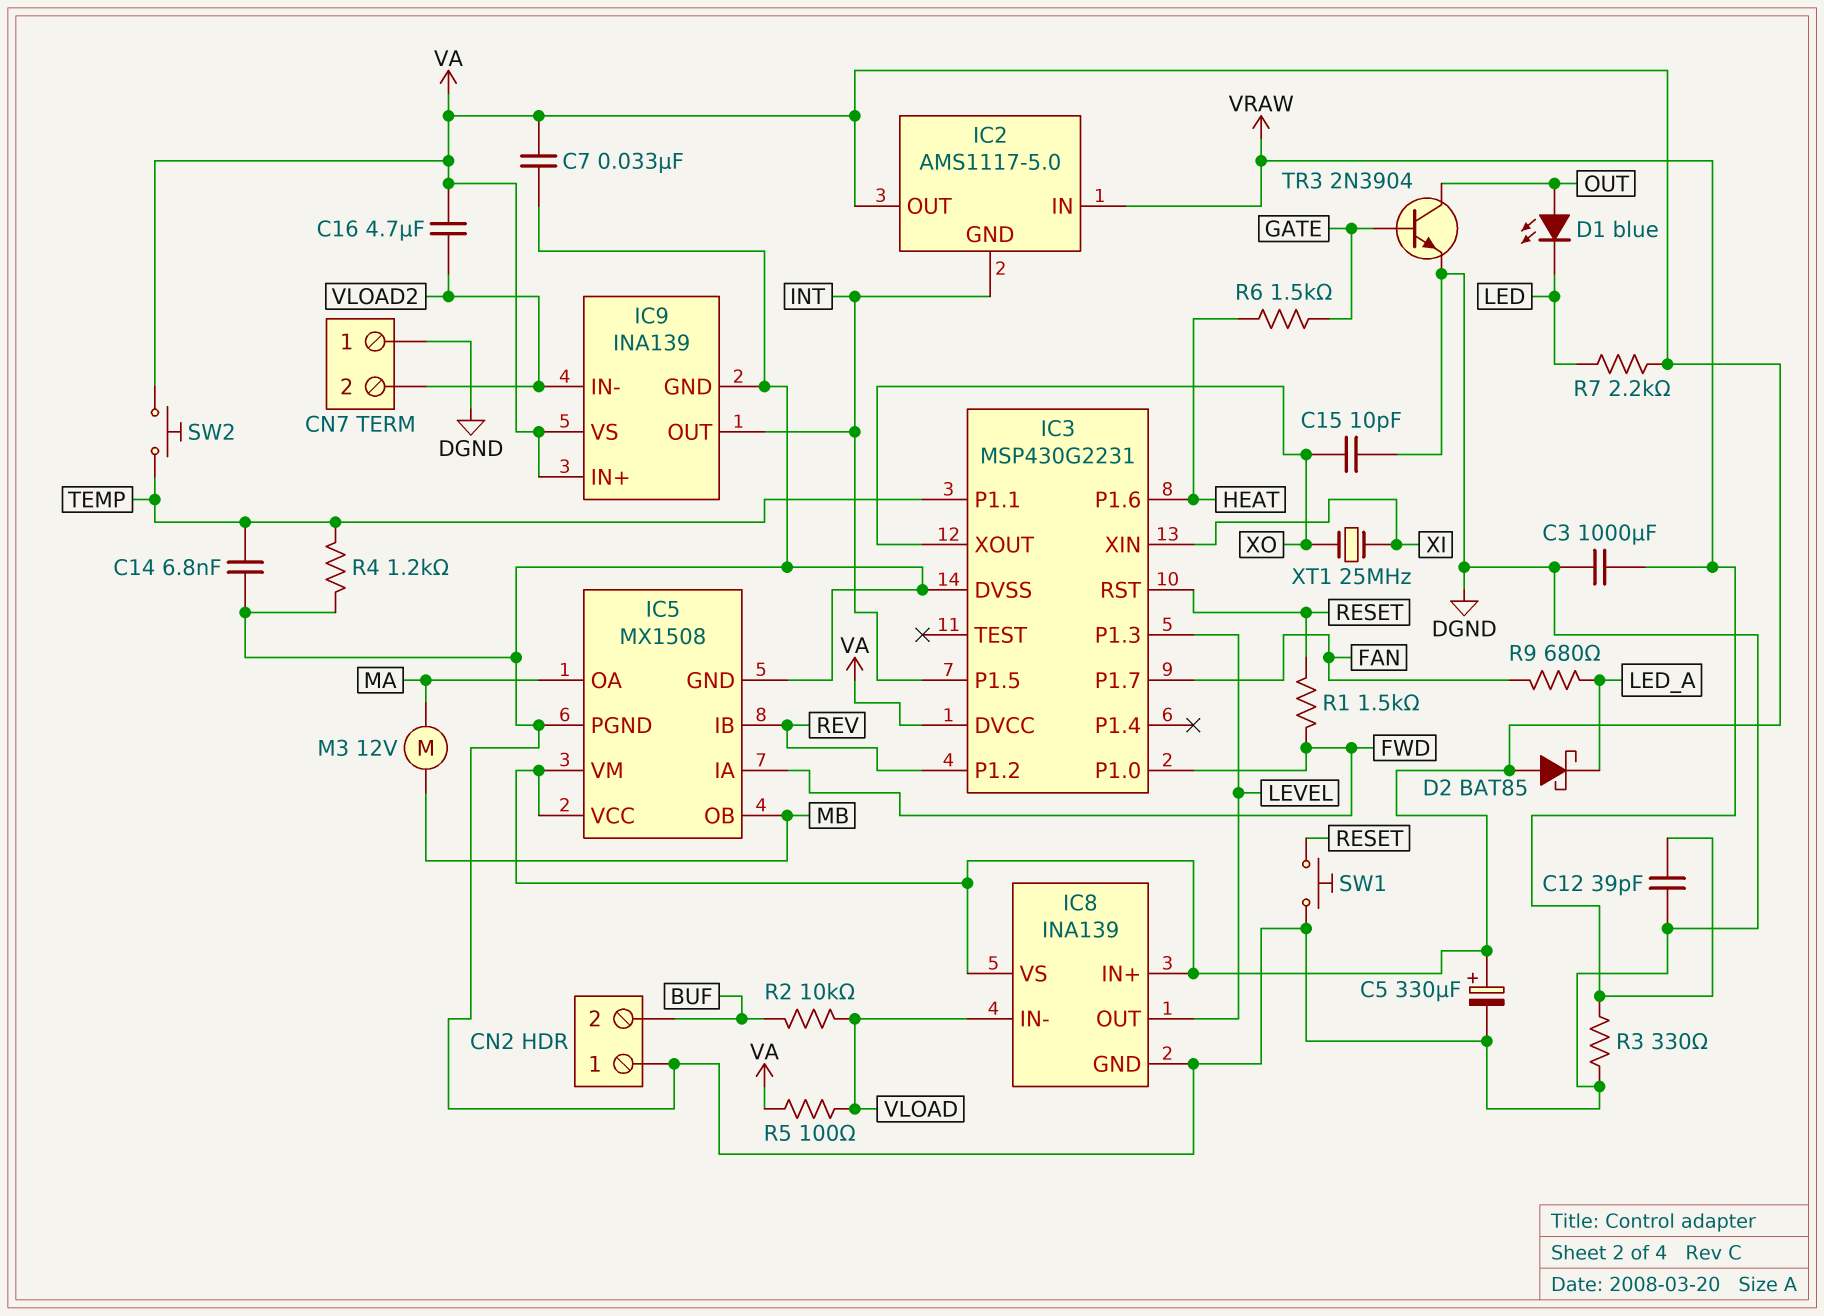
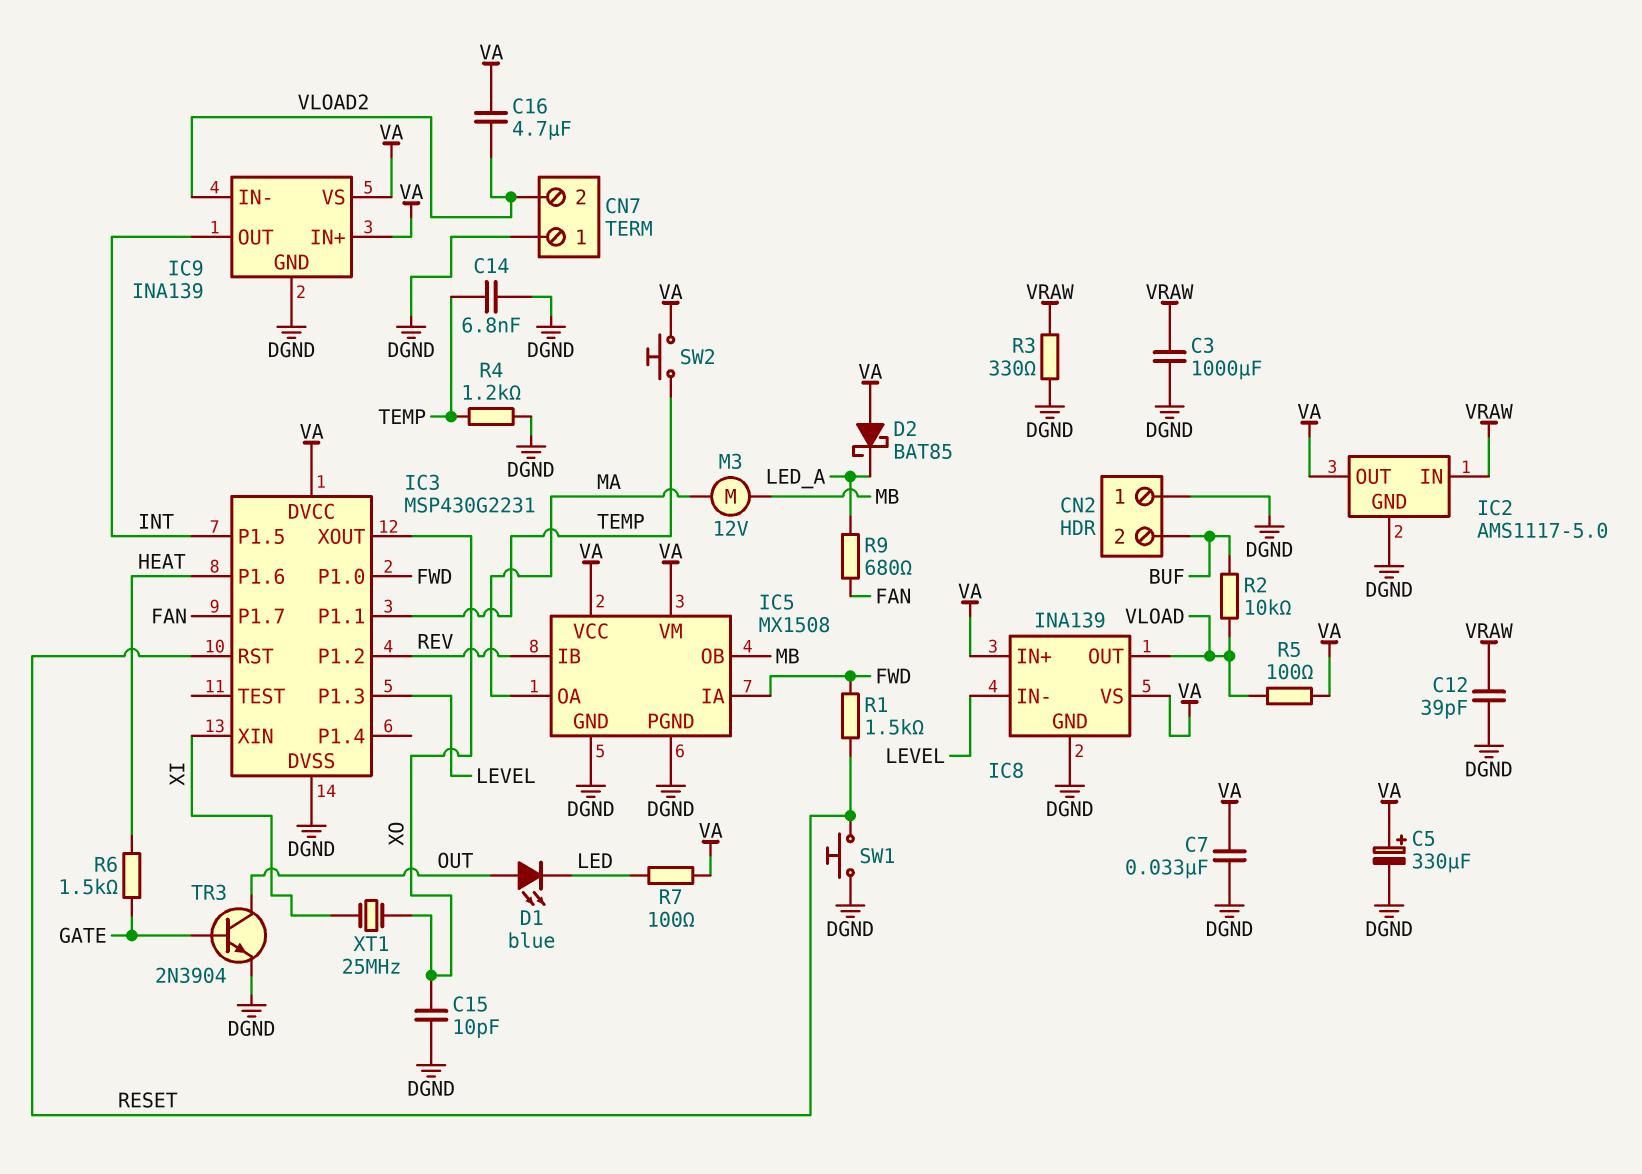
IC2 pin GND: INT -> DGND
IC8 pin IN-: VLOAD -> LEVEL
IC8 pin OUT: LEVEL -> VLOAD
R7: 2.2k (LED, VA) -> 100 (LED, VA)

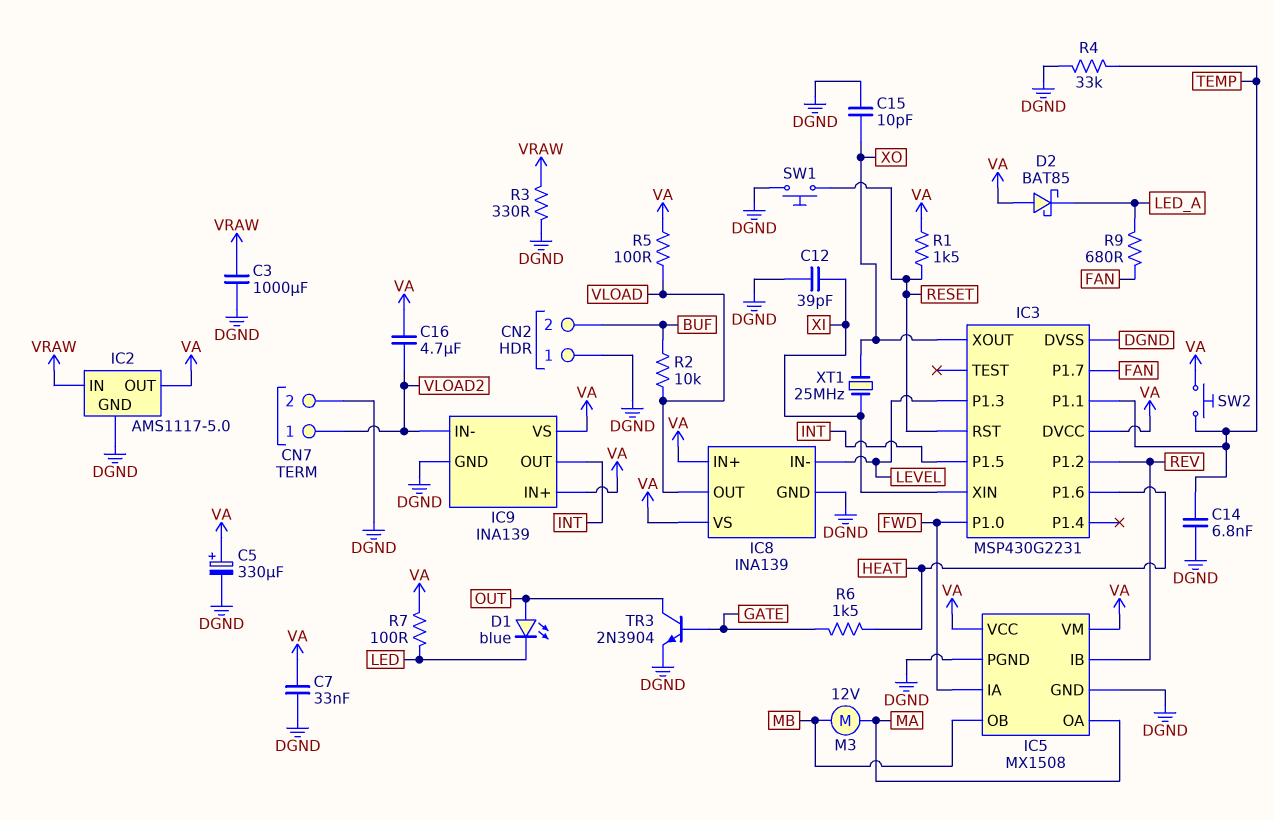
C12: 39pF (DGND, VRAW) -> 39pF (DGND, XI)
CN7 pin 1: DGND -> VLOAD2
CN7 pin 2: VLOAD2 -> DGND
R1: 1.5k (FWD, RESET) -> 1.5k (RESET, VA)
R4: 1.2k (DGND, TEMP) -> 33k (DGND, TEMP)

